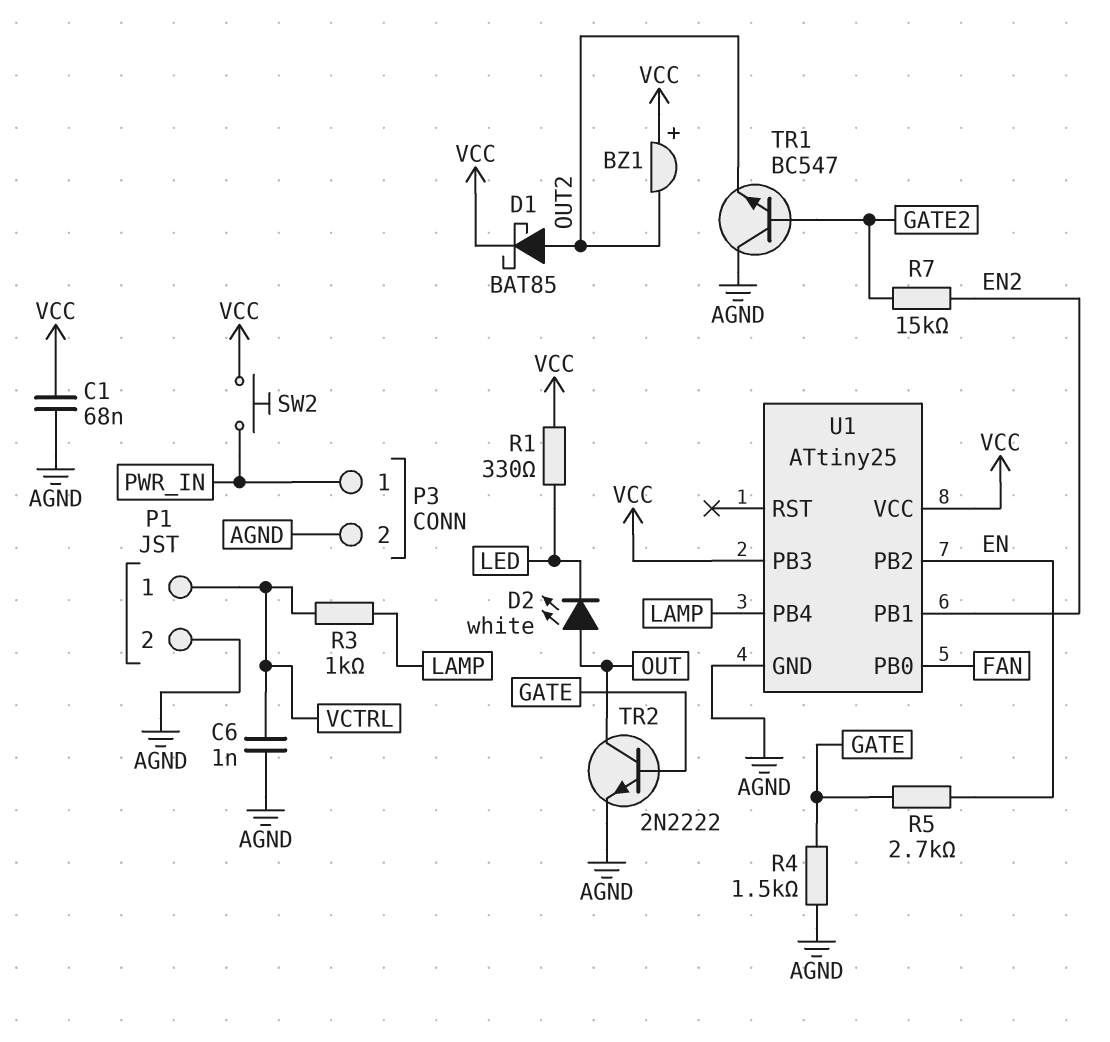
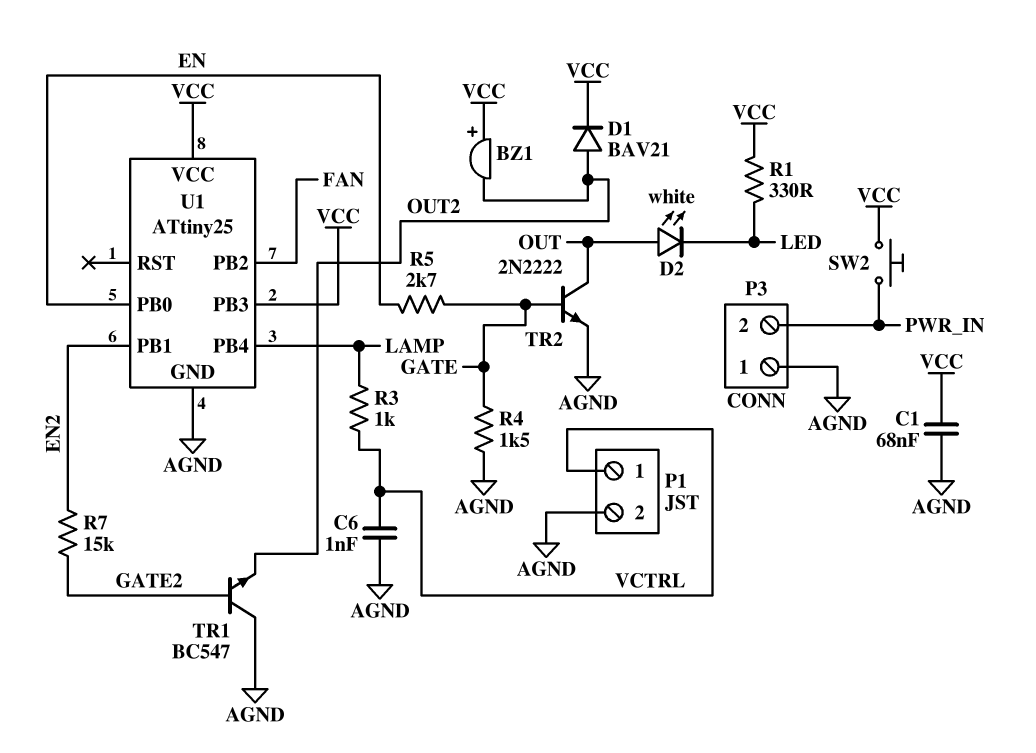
D1: schottky BAT85 (A OUT2, K VCC) -> diode BAV21 (A OUT2, K VCC)
P3 pin 1: PWR_IN -> AGND
P3 pin 2: AGND -> PWR_IN
U1 pin PB0: FAN -> EN
U1 pin PB2: EN -> FAN

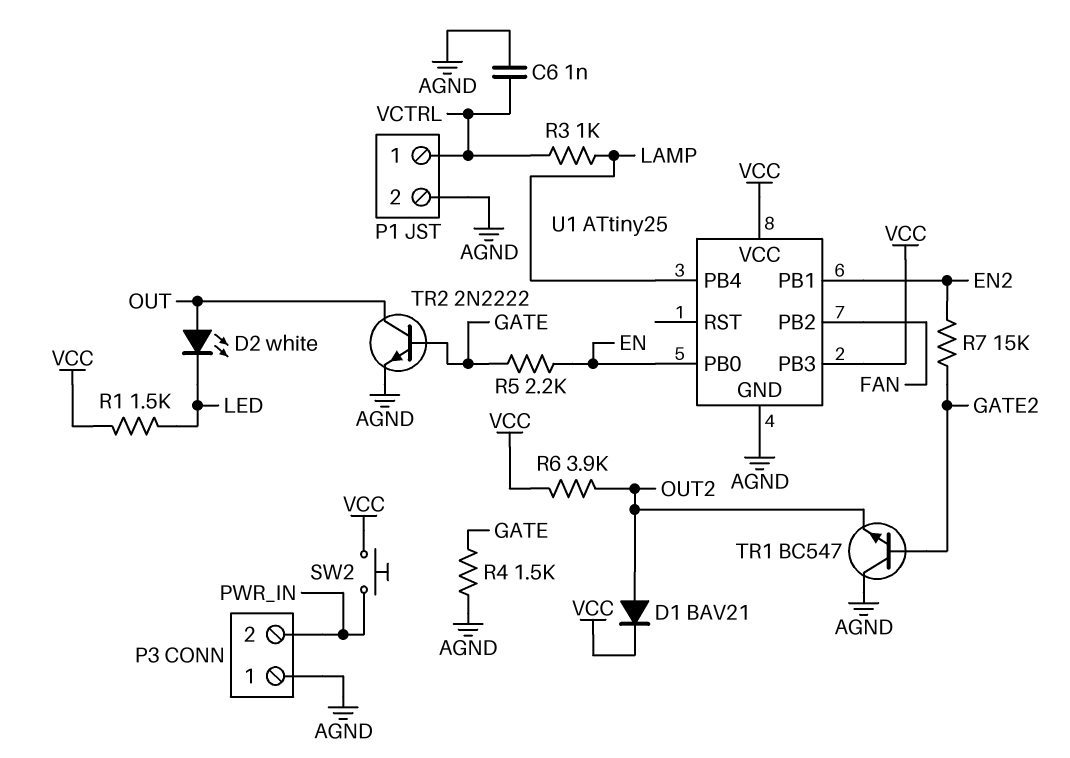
BZ1: buzzer (plus VCC, minus OUT2) -> none
C1: 68nF (AGND, VCC) -> none
R1: 330 (LED, VCC) -> 1.5k (LED, VCC)
R5: 2.7k (EN, GATE) -> 2.2k (EN, GATE)
R6: none -> 3.9k (OUT2, VCC)

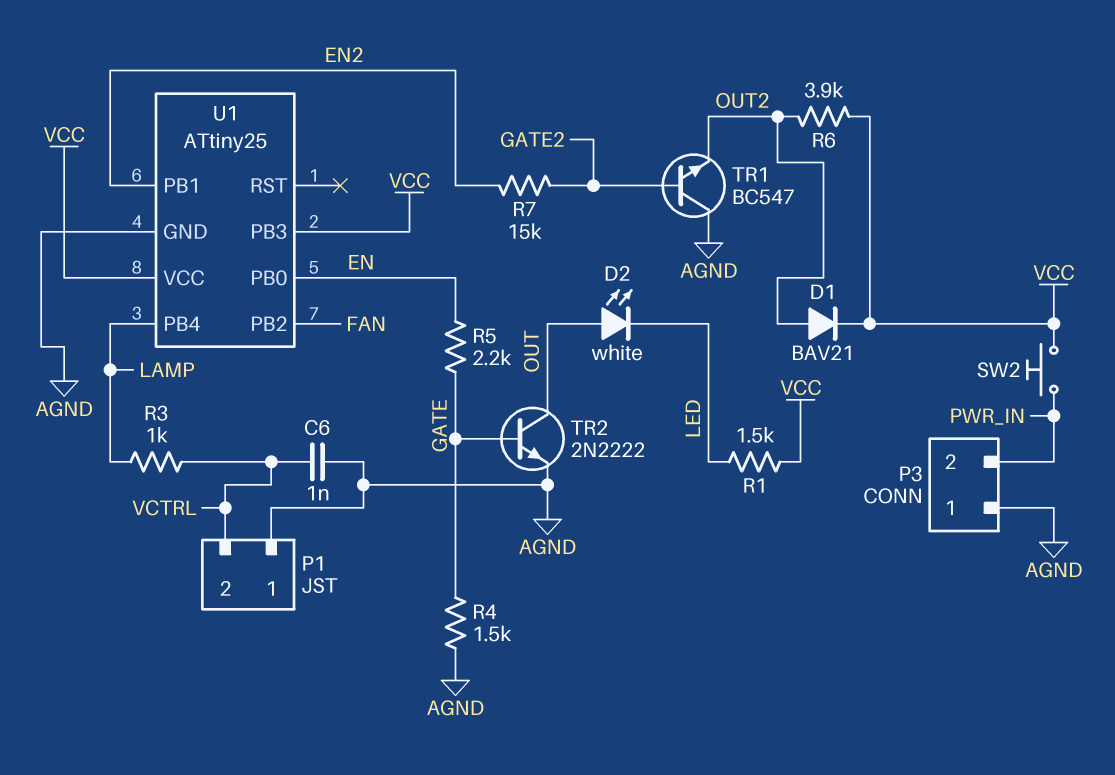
P1 pin 1: VCTRL -> AGND
P1 pin 2: AGND -> VCTRL

